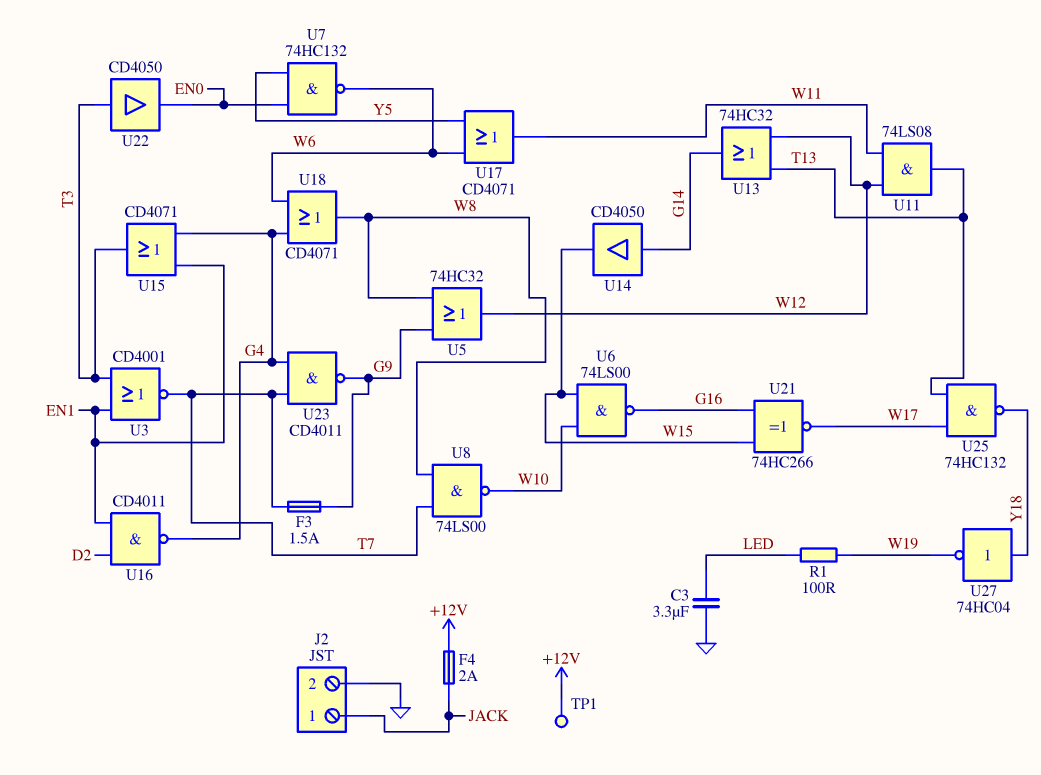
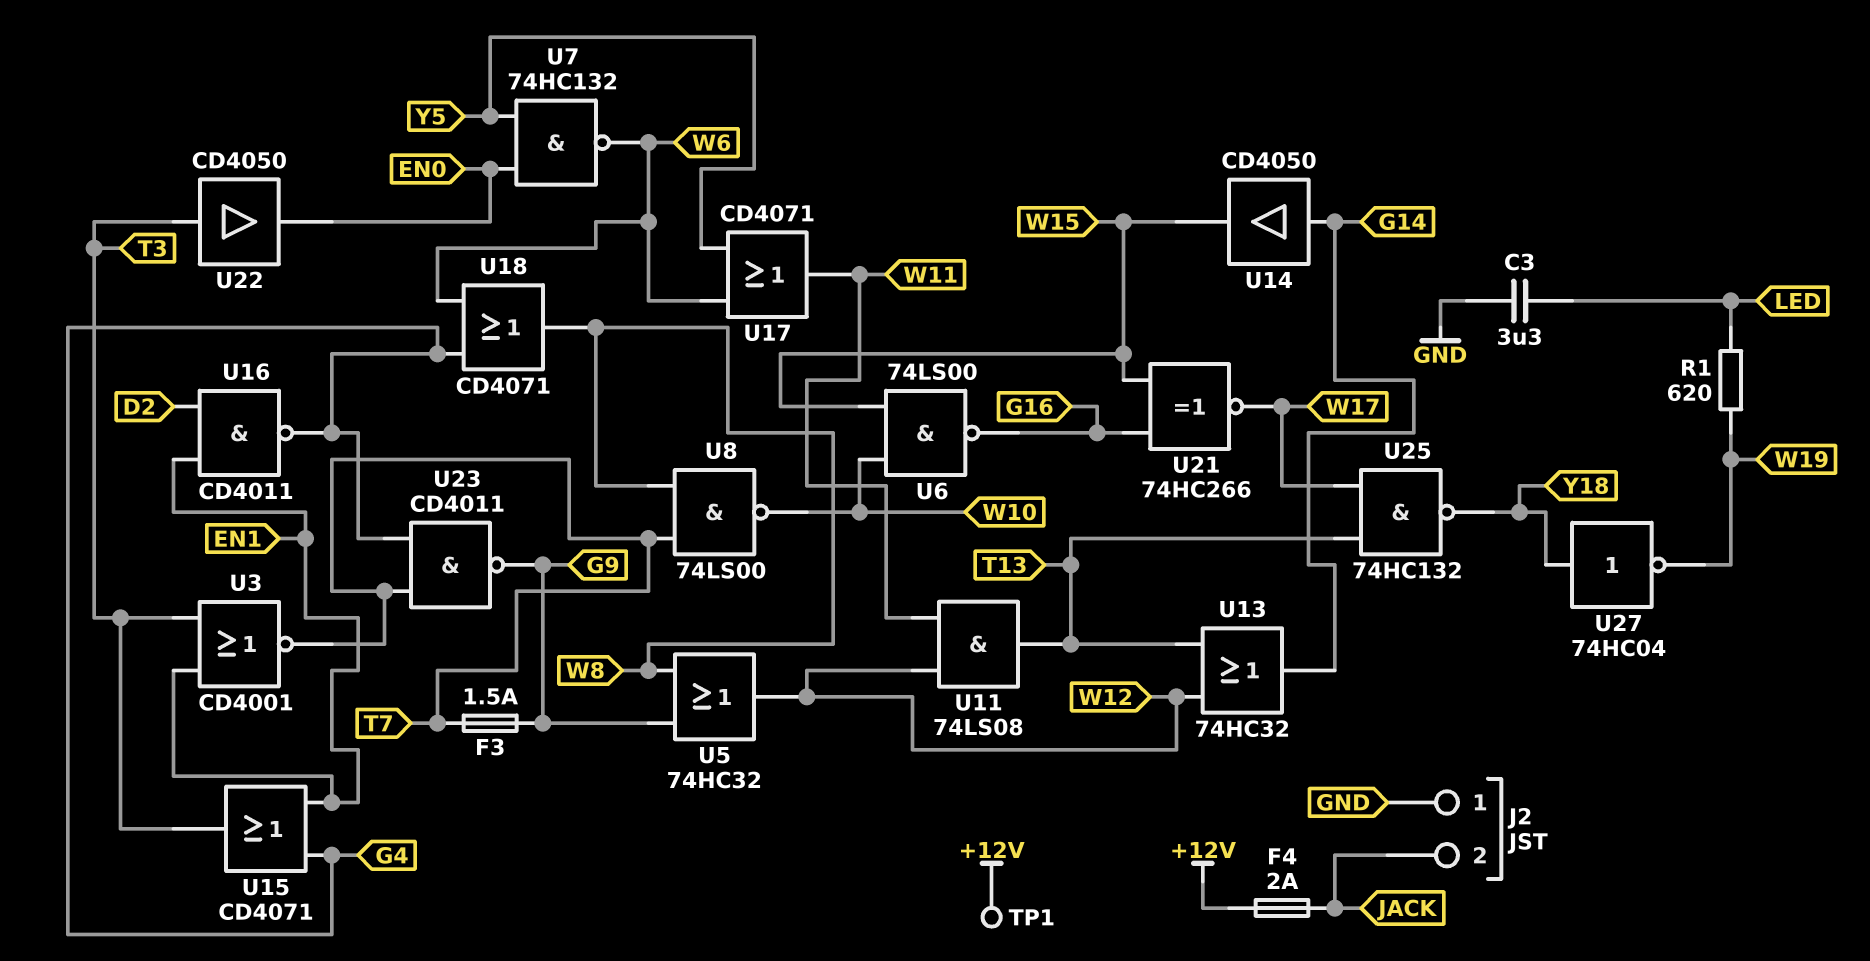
J2 pin 1: JACK -> GND
J2 pin 2: GND -> JACK
R1: 100 (LED, W19) -> 620 (LED, W19)

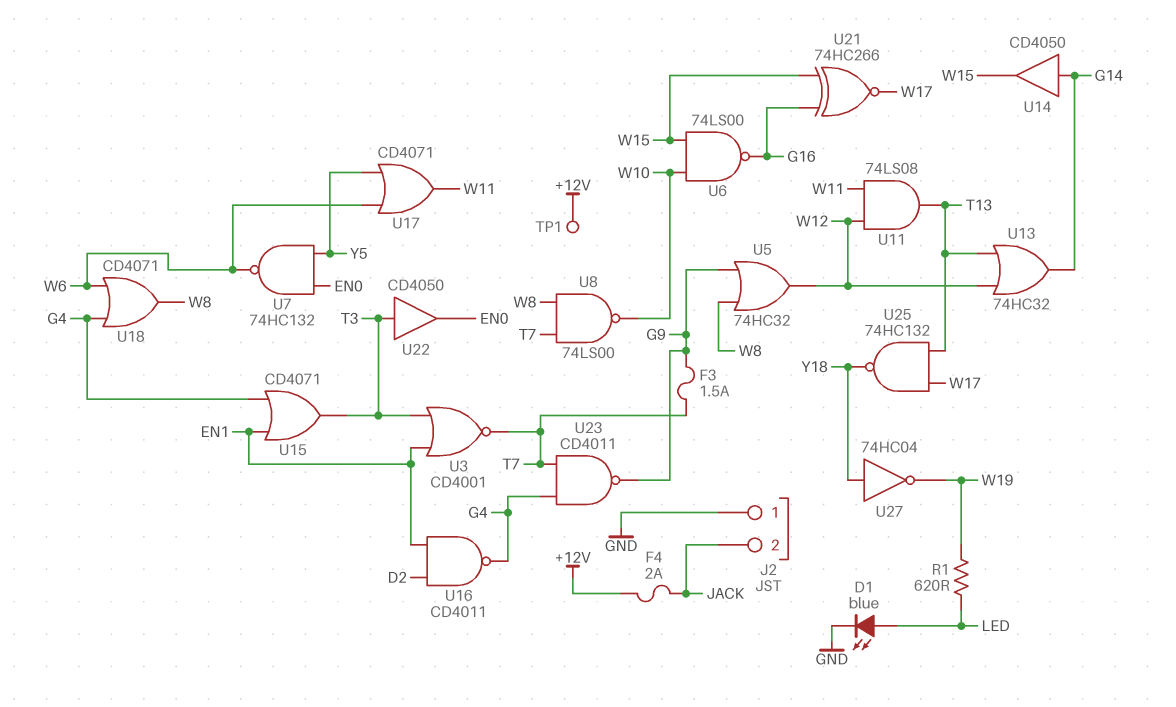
C3: 3.3uF (GND, LED) -> none
D1: none -> LED blue (A LED, K GND)

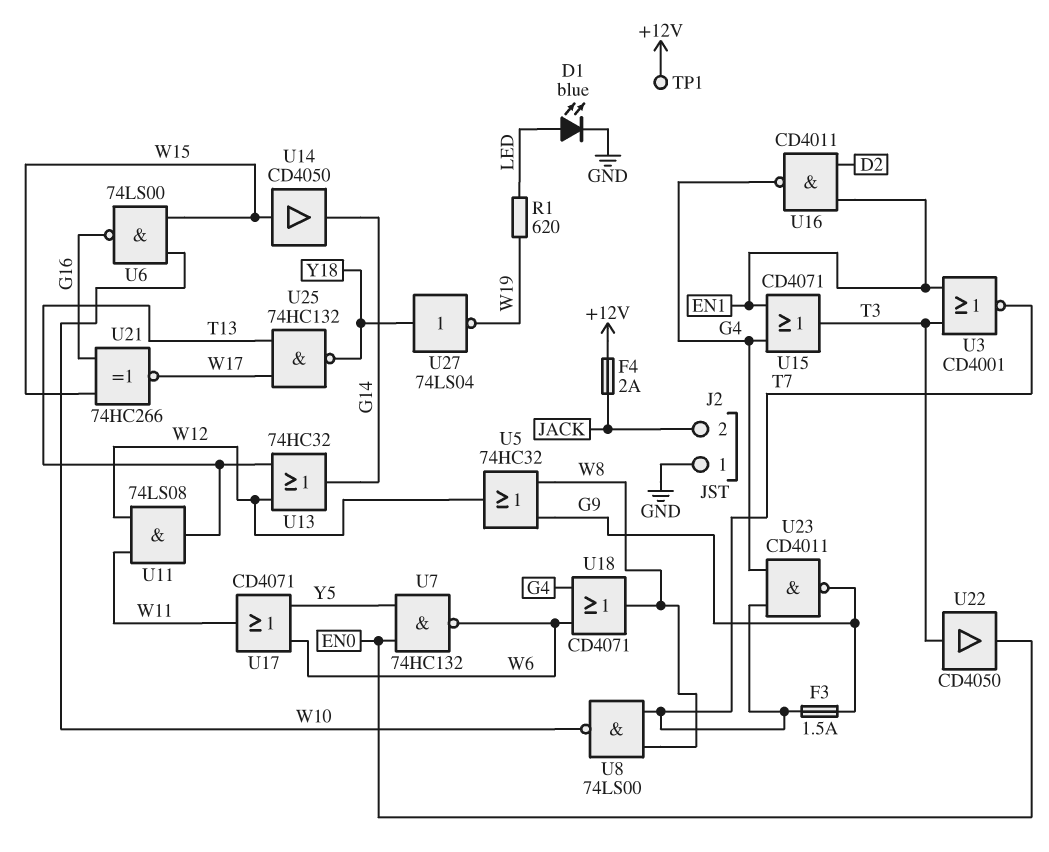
U14: buffer CD4050 (in G14, out W15) -> buffer CD4050 (in W15, out G14)
U27: NOT 74HC04 (in Y18, out W19) -> NOT 74LS04 (in Y18, out W19)

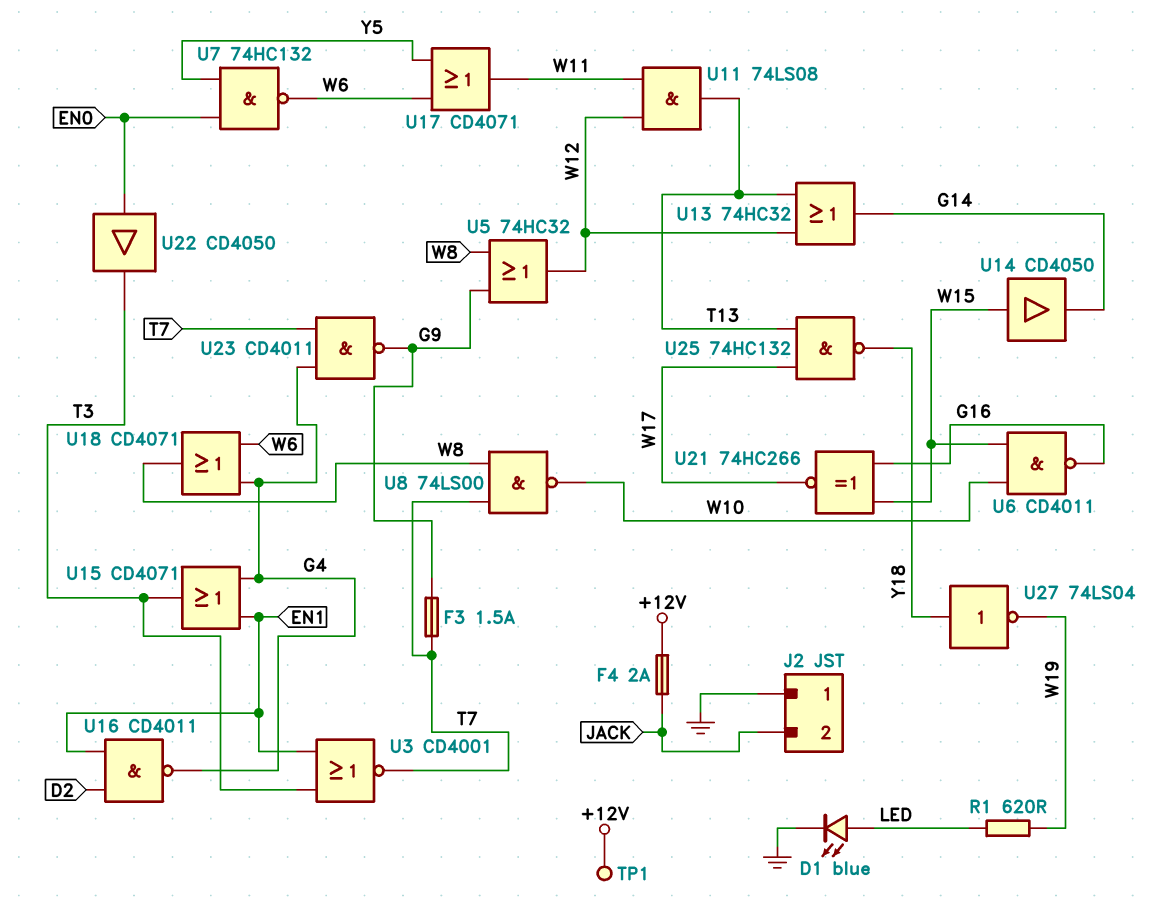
U6: NAND 74LS00 (in W10, in W15, out G16) -> NAND CD4011 (in W10, in W15, out G16)
U22: buffer CD4050 (in T3, out EN0) -> buffer CD4050 (in EN0, out T3)

